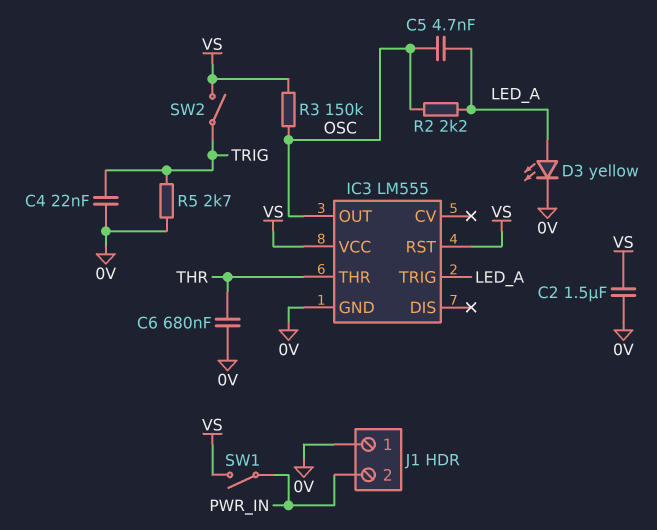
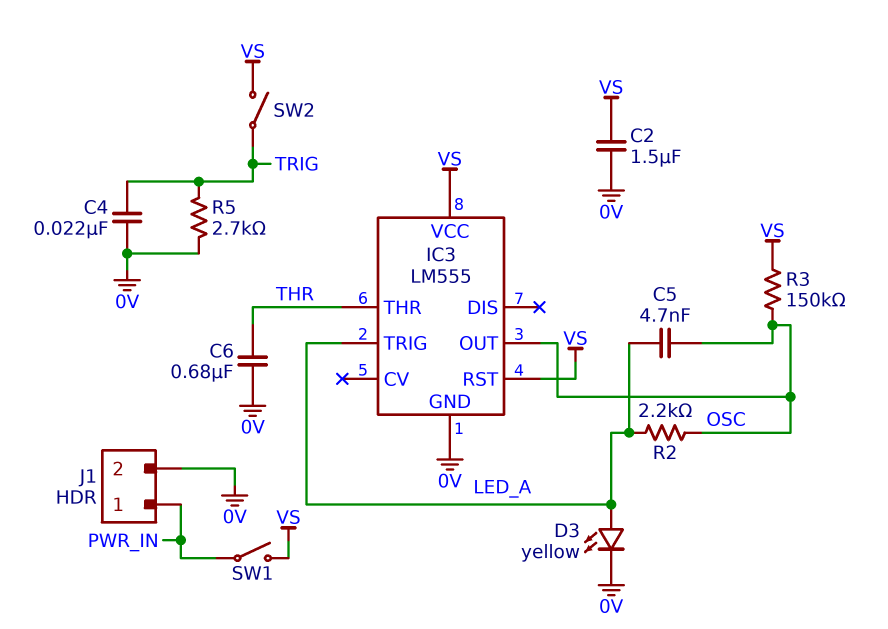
J1 pin 1: 0V -> PWR_IN
J1 pin 2: PWR_IN -> 0V

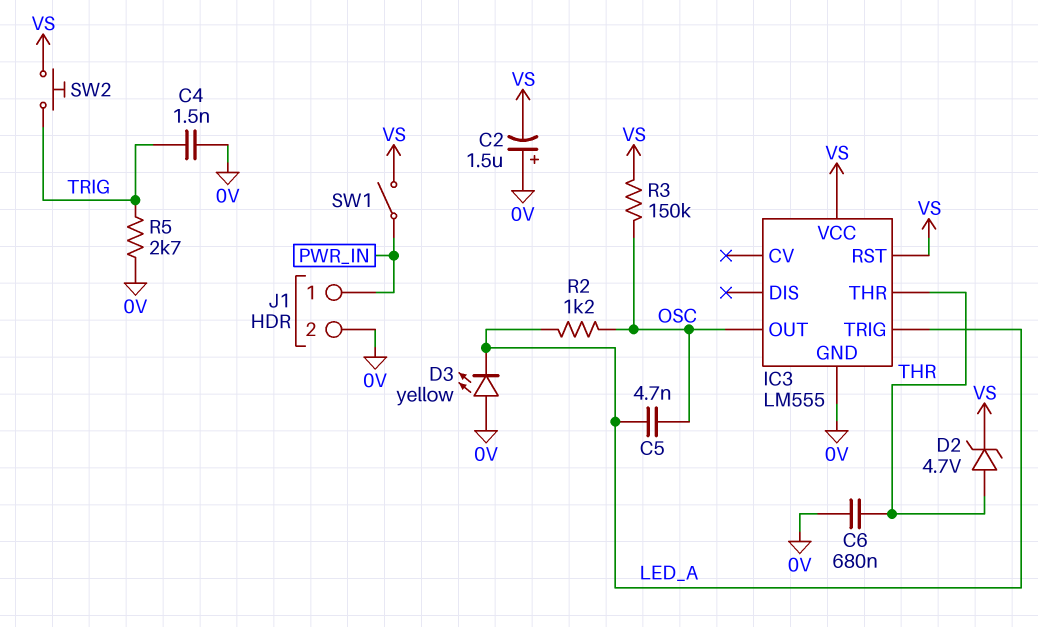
C2: 1.5uF (0V, VS) -> 1.5uF (plus 0V, minus VS)
C4: 22nF (0V, TRIG) -> 1.5nF (0V, TRIG)
D2: none -> zener 4.7V (A THR, K VS)
D3: LED yellow (A LED_A, K 0V) -> LED yellow (A 0V, K LED_A)
R2: 2.2k (LED_A, OSC) -> 1.2k (LED_A, OSC)
SW2: switch (TRIG, VS) -> button (TRIG, VS)

